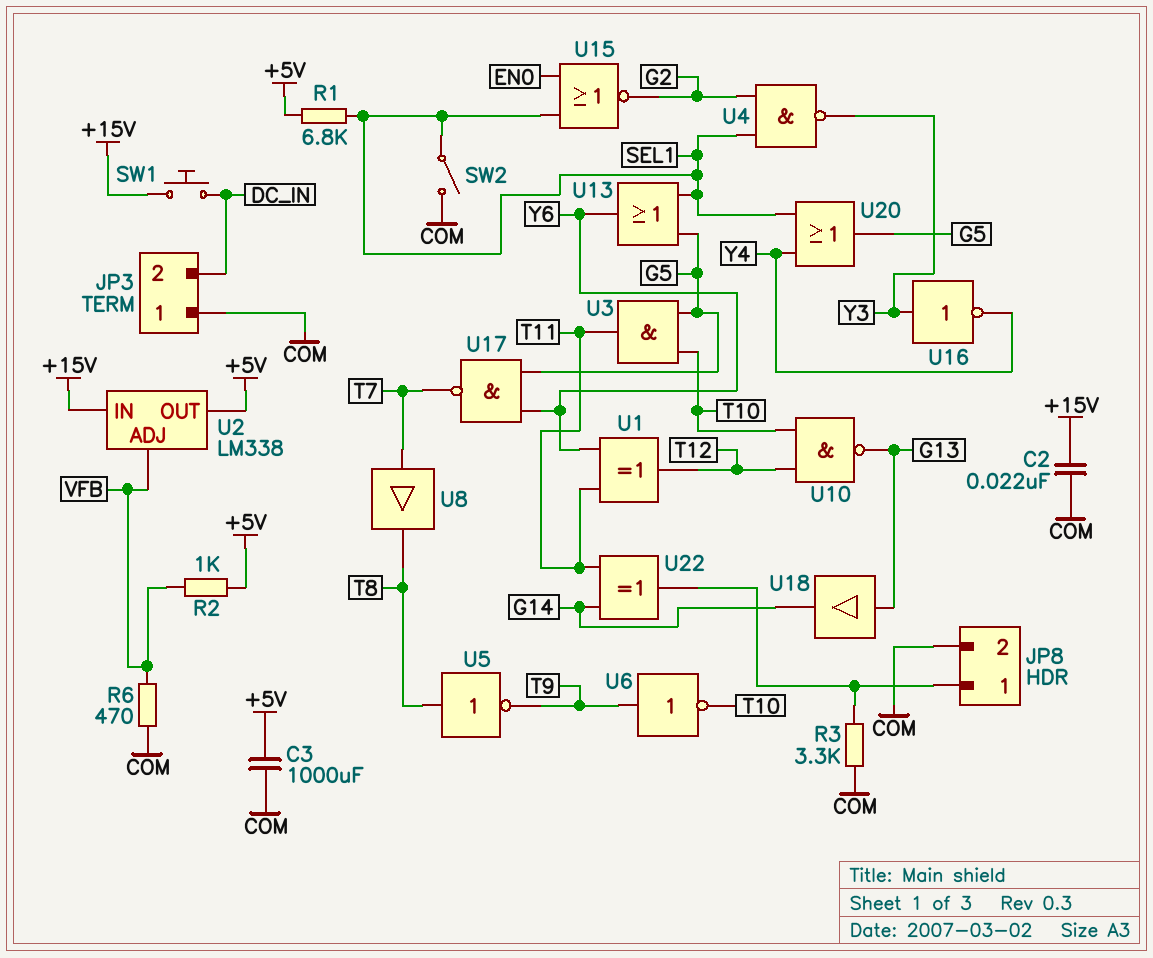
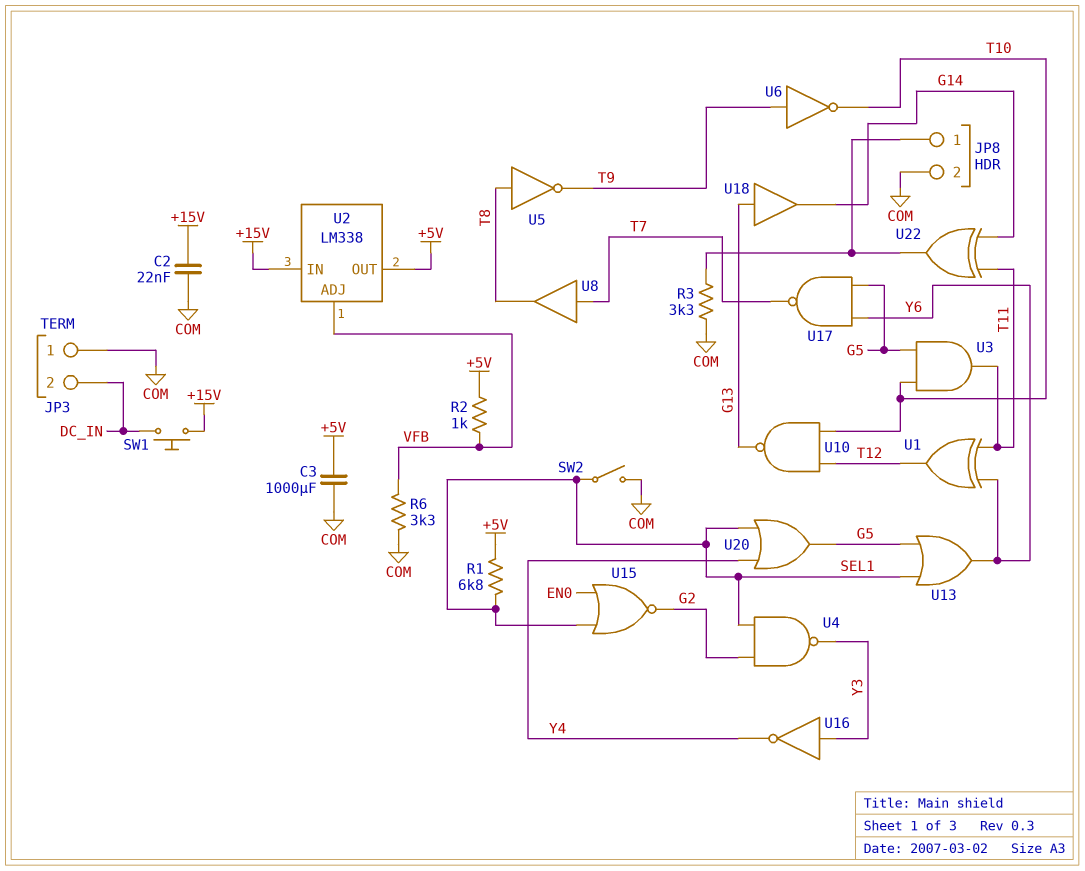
R6: 470 (COM, VFB) -> 3.3k (COM, VFB)

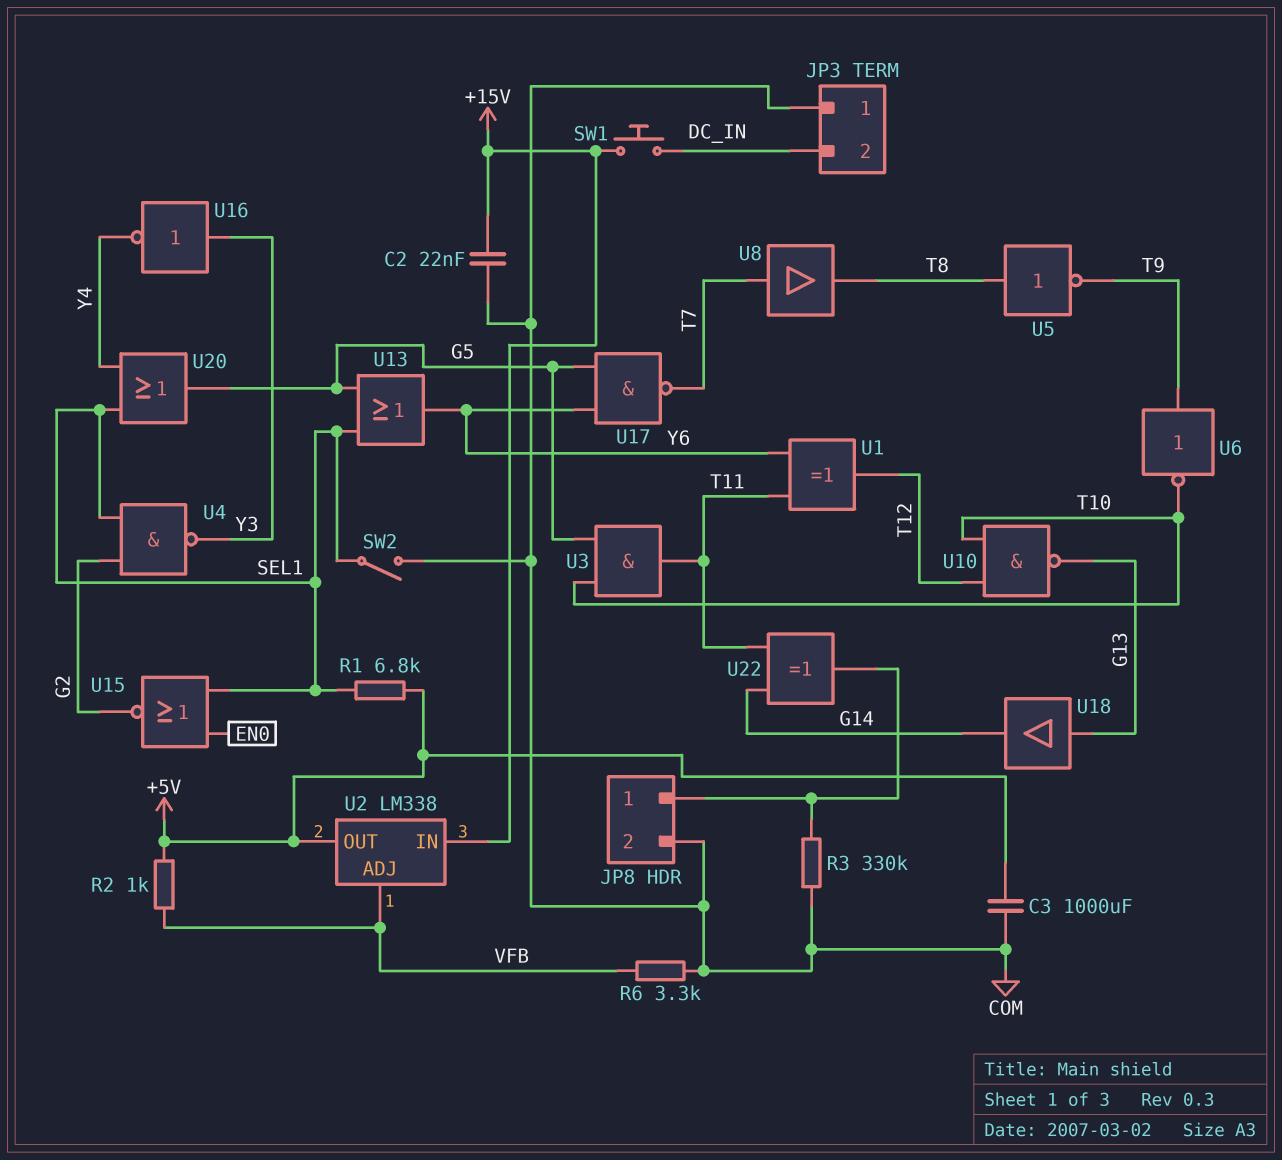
R3: 3.3k (COM, JP8/1) -> 330k (COM, JP8/1)

